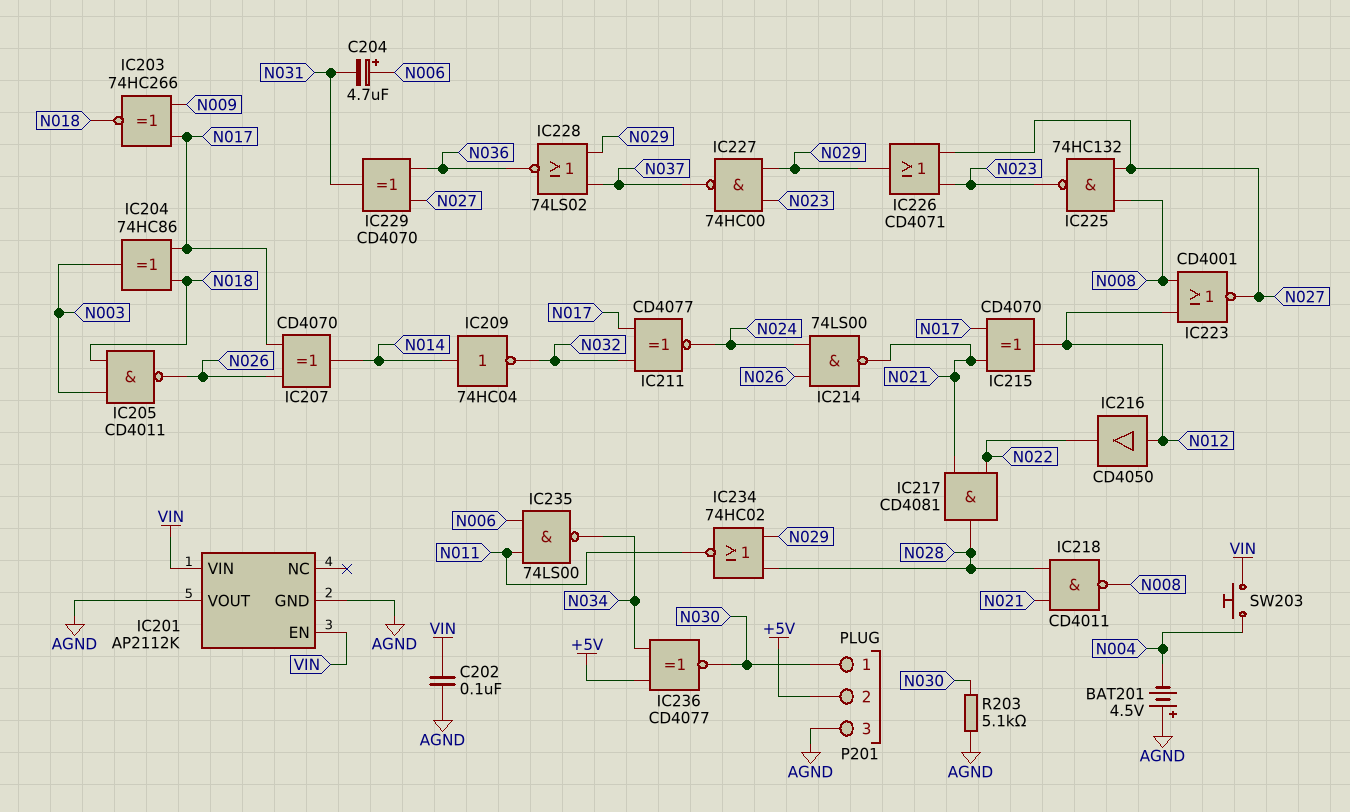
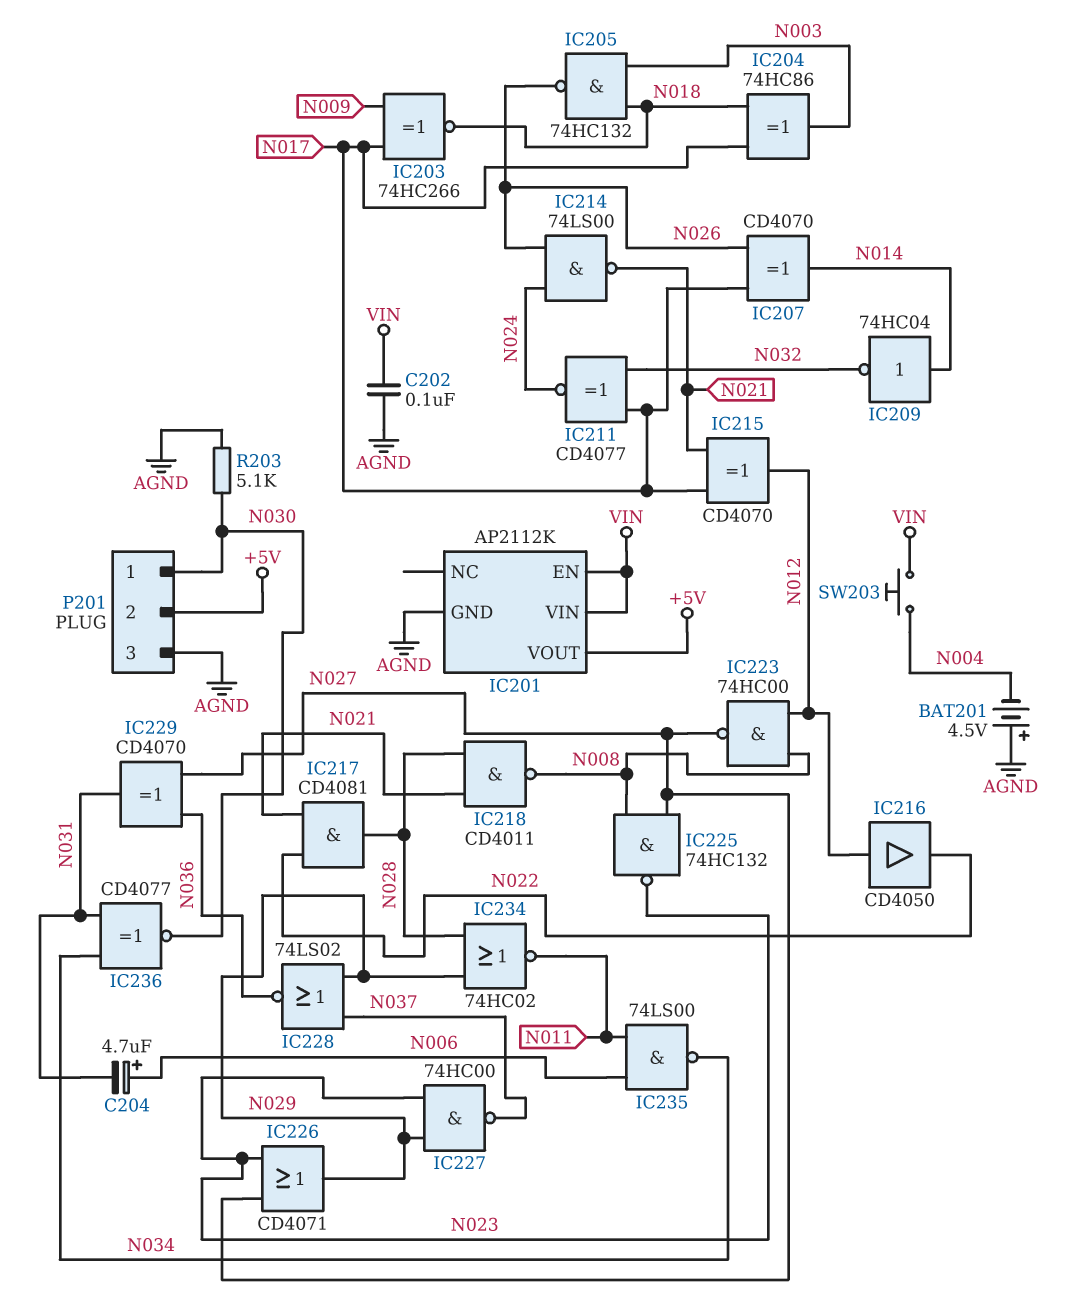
IC201 pin VOUT: AGND -> +5V
IC205: NAND CD4011 (in N003, in N018, out N026) -> NAND 74HC132 (in N003, in N018, out N026)
IC223: NOR CD4001 (in N008, in N012, out N027) -> NAND 74HC00 (in N008, in N012, out N027)
IC236: XNOR CD4077 (in +5V, in N034, out N030) -> XNOR CD4077 (in N031, in N034, out N030)

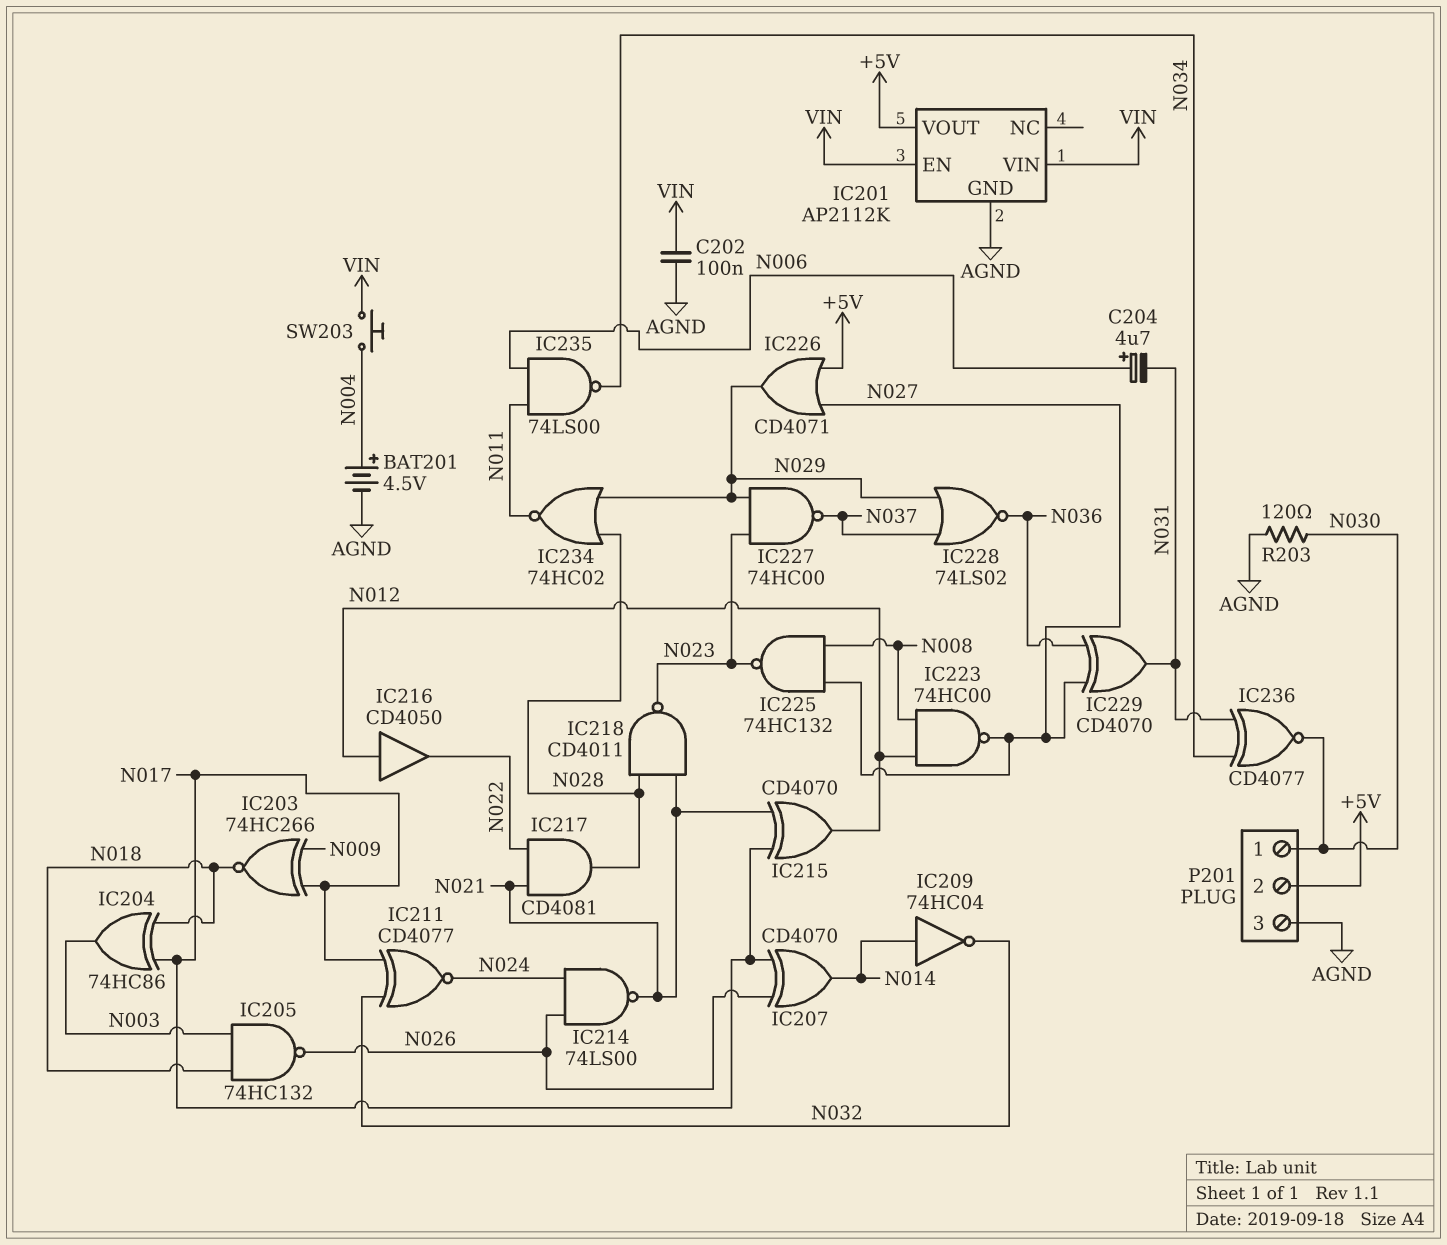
BAT201: 4.5V (plus AGND, minus N004) -> 4.5V (plus N004, minus AGND)
IC218: NAND CD4011 (in N021, in N028, out N008) -> NAND CD4011 (in N021, in N028, out N023)
IC226: OR CD4071 (in N023, in N027, out N029) -> OR CD4071 (in +5V, in N027, out N029)
R203: 5.1k (AGND, N030) -> 120 (AGND, N030)

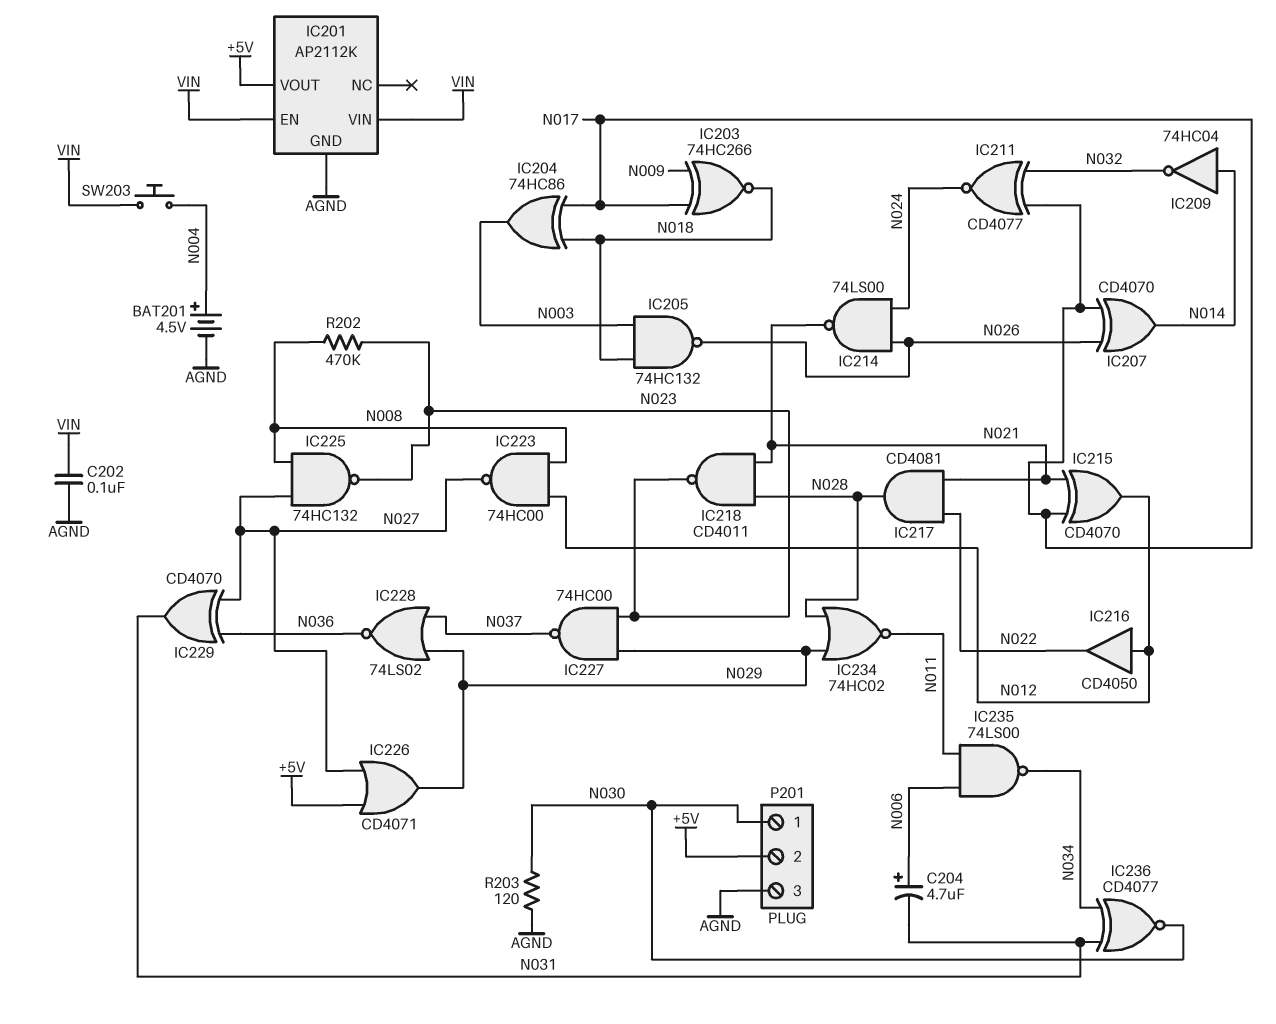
R202: none -> 470k (N008, N023)

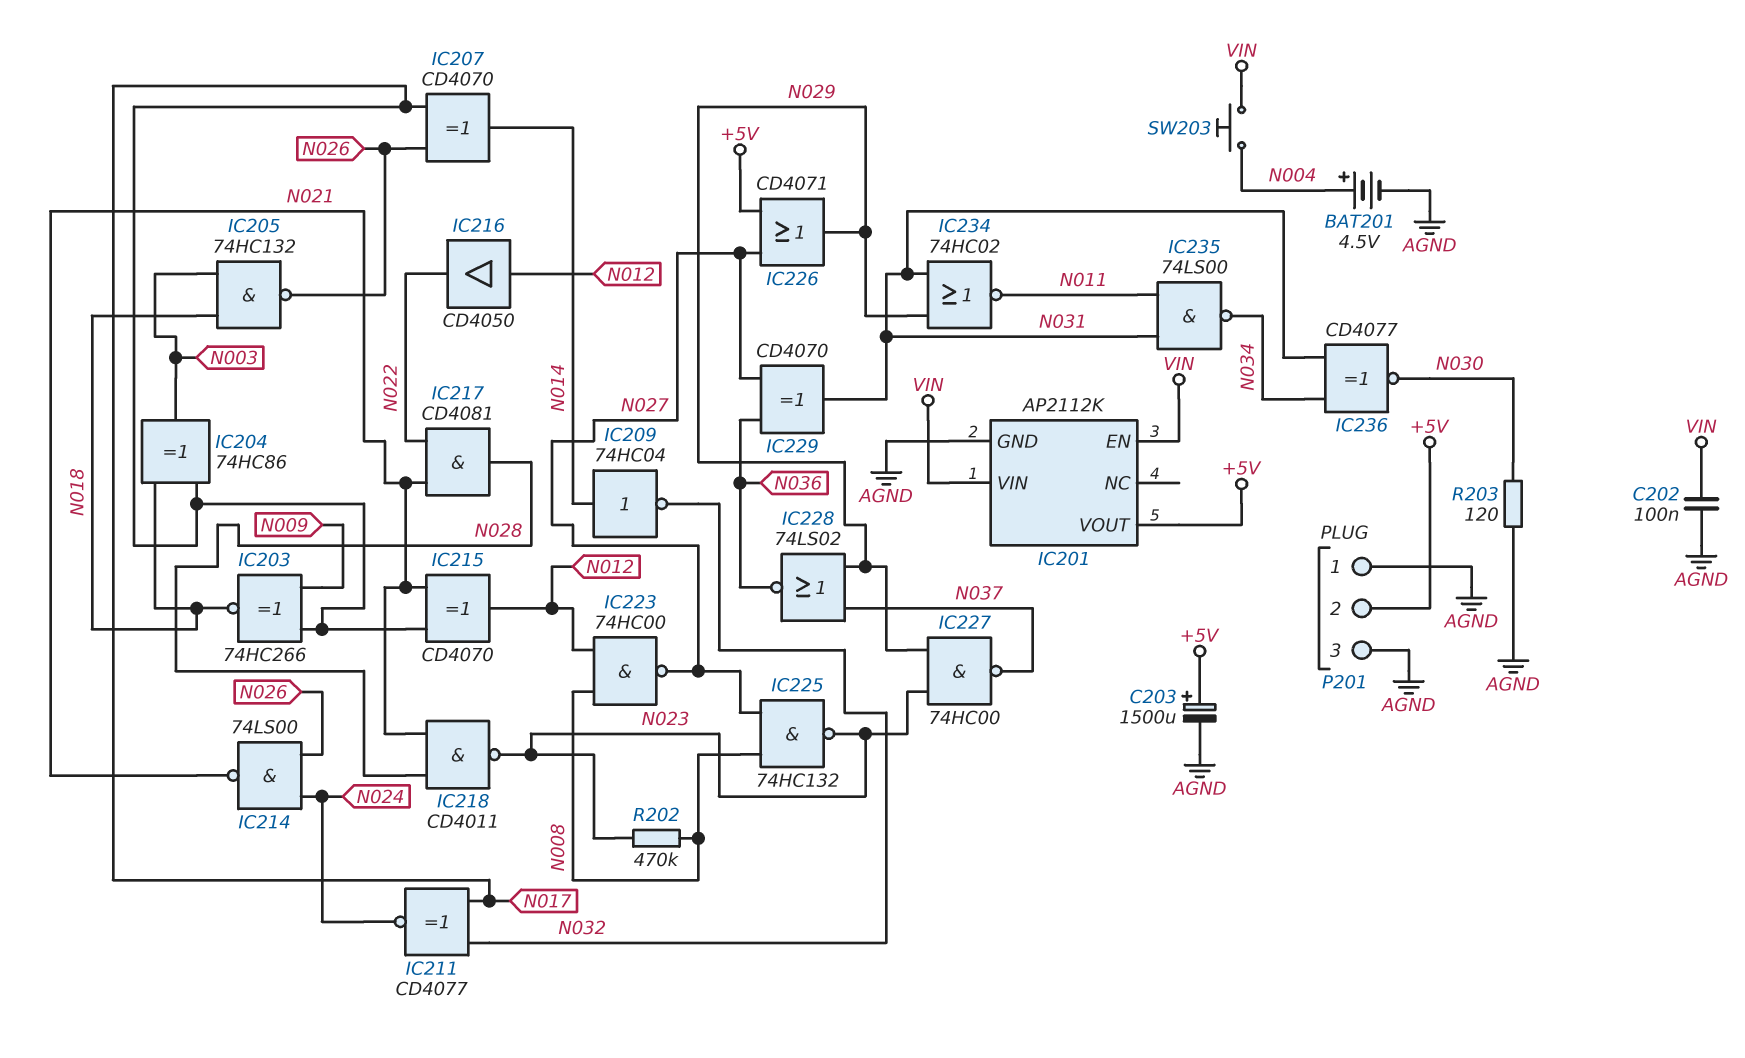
C203: none -> 1500uF (plus +5V, minus AGND)
C204: 4.7uF (plus N006, minus N031) -> none
IC234: NOR 74HC02 (in N028, in N029, out N011) -> NOR 74HC02 (in N029, in N031, out N011)
IC235: NAND 74LS00 (in N006, in N011, out N034) -> NAND 74LS00 (in N011, in N031, out N034)
P201 pin 1: N030 -> AGND

